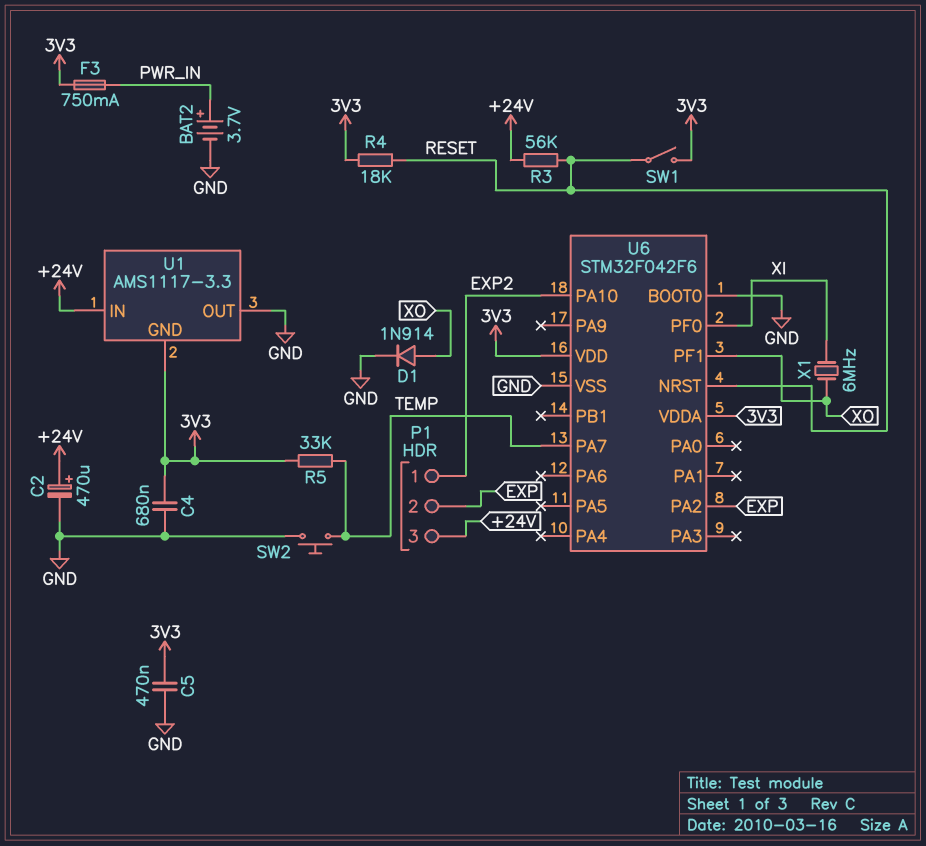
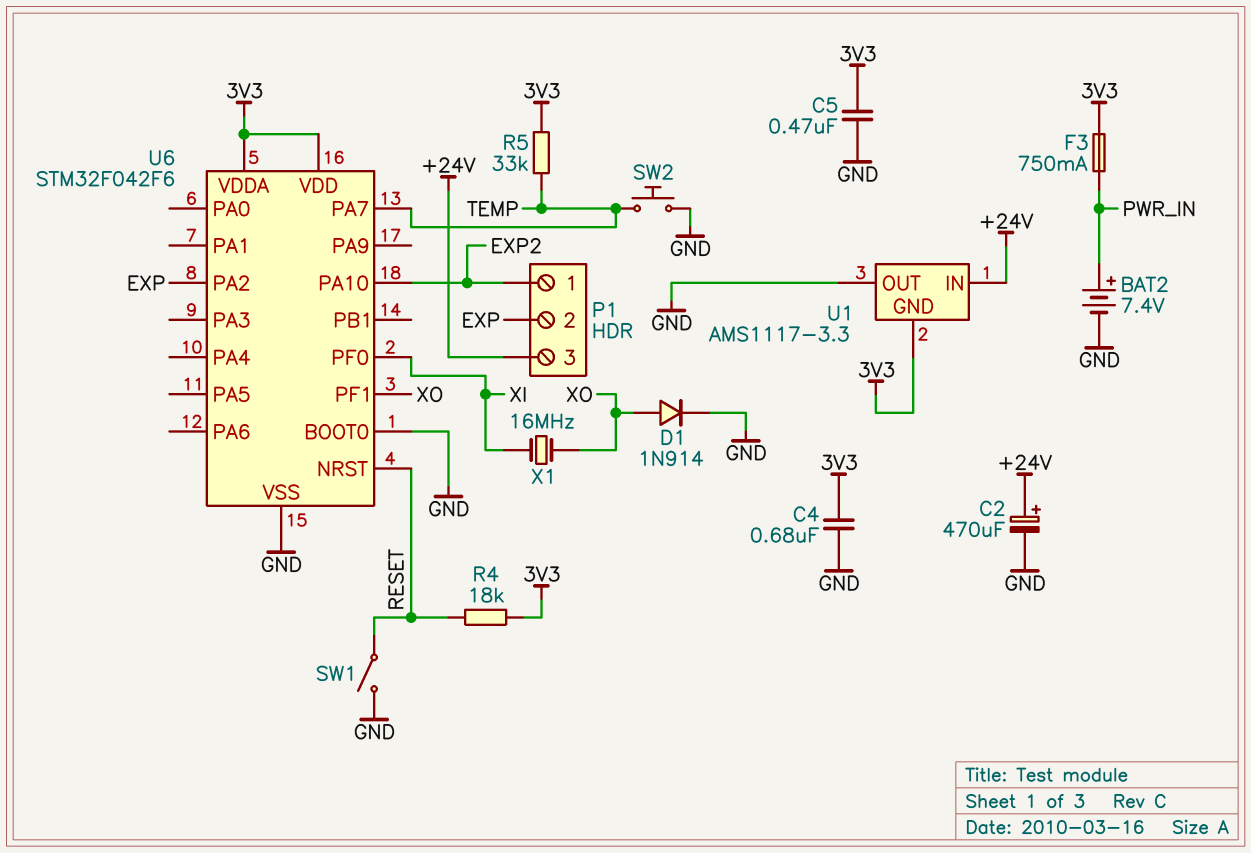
BAT2: 3.7V (plus PWR_IN, minus GND) -> 7.4V (plus PWR_IN, minus GND)
R3: 56k (+24V, RESET) -> none
SW1: switch (3V3, RESET) -> switch (GND, RESET)
X1: 6MHz (XI, XO) -> 16MHz (XI, XO)

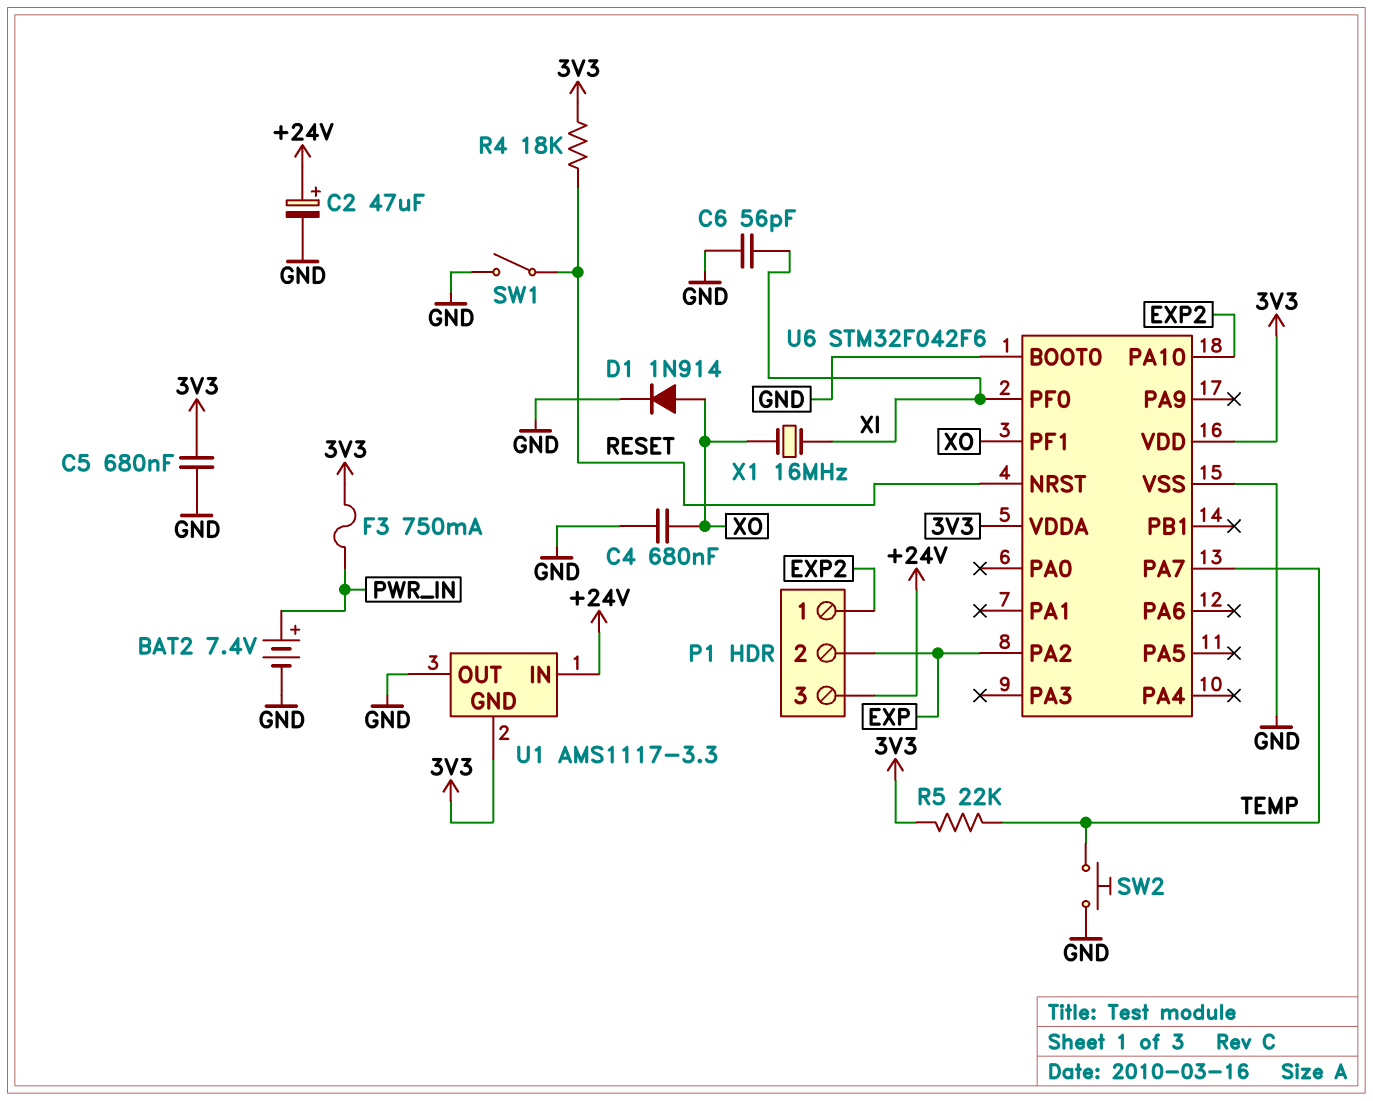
C2: 470uF (plus +24V, minus GND) -> 47uF (plus +24V, minus GND)
C4: 680nF (3V3, GND) -> 680nF (GND, XO)
C5: 470nF (3V3, GND) -> 680nF (3V3, GND)
C6: none -> 56pF (GND, XI)
R5: 33k (3V3, TEMP) -> 22k (3V3, TEMP)

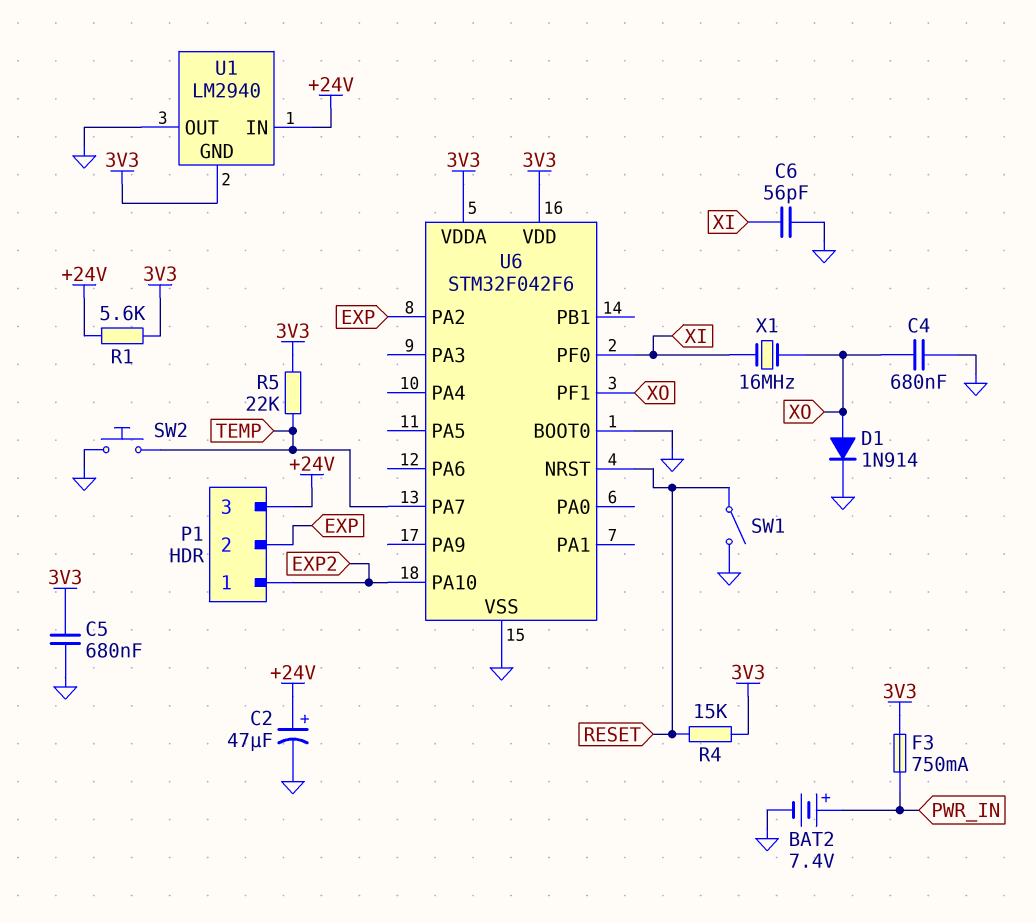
R1: none -> 5.6k (+24V, 3V3)
R4: 18k (3V3, RESET) -> 15k (3V3, RESET)
U1: AMS1117-3.3 -> LM2940

